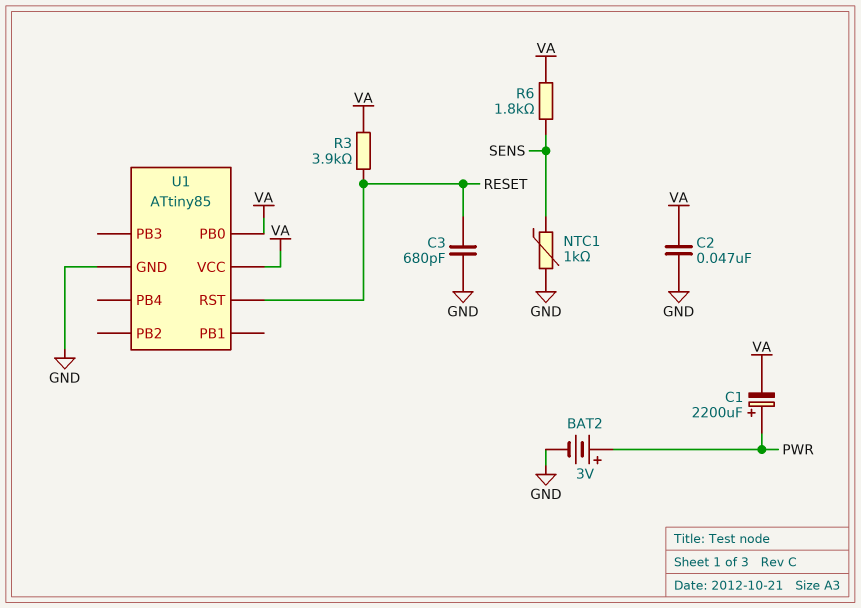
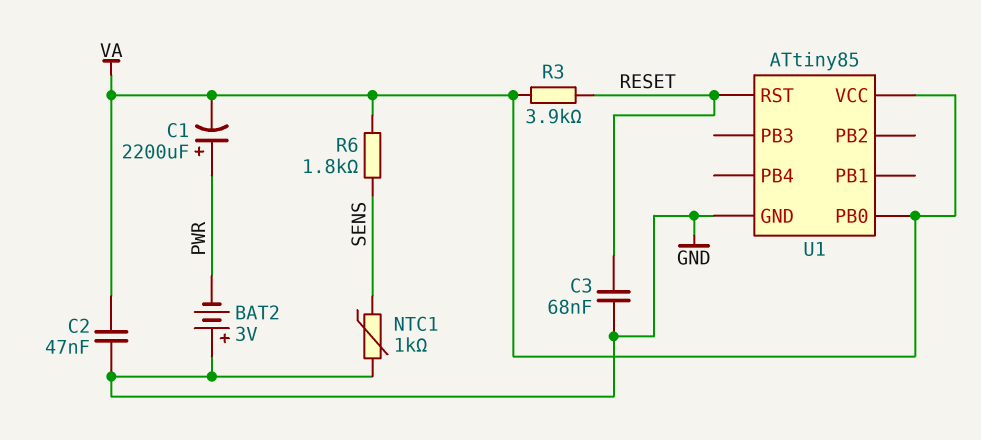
BAT2: 3V (plus PWR, minus GND) -> 3V (plus GND, minus PWR)
C3: 680pF (GND, RESET) -> 68nF (GND, RESET)

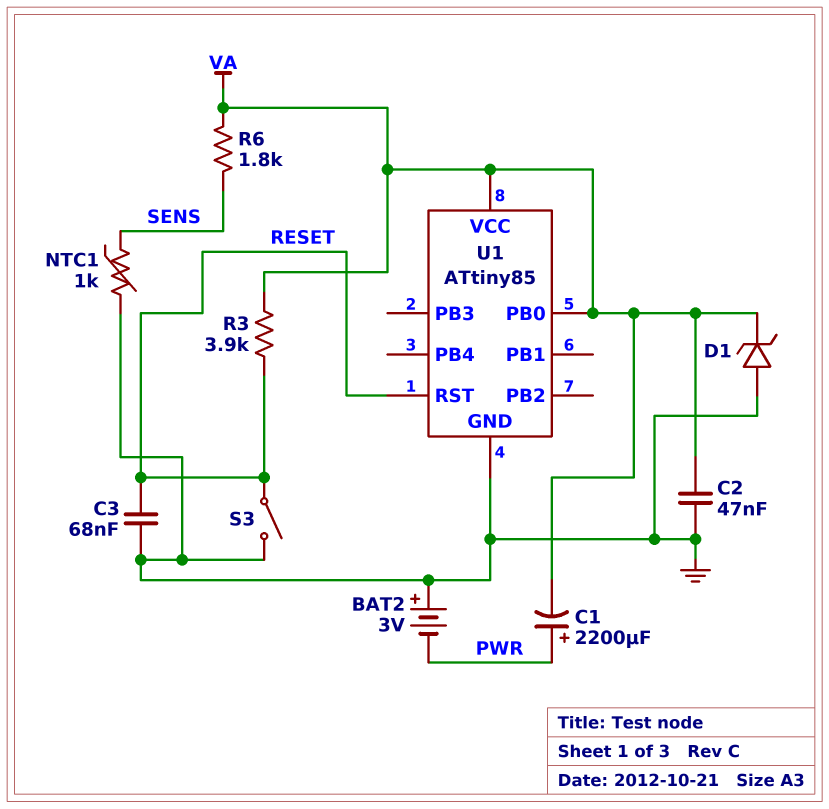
D1: none -> zener (A GND, K VA)
S3: none -> switch (GND, RESET)

